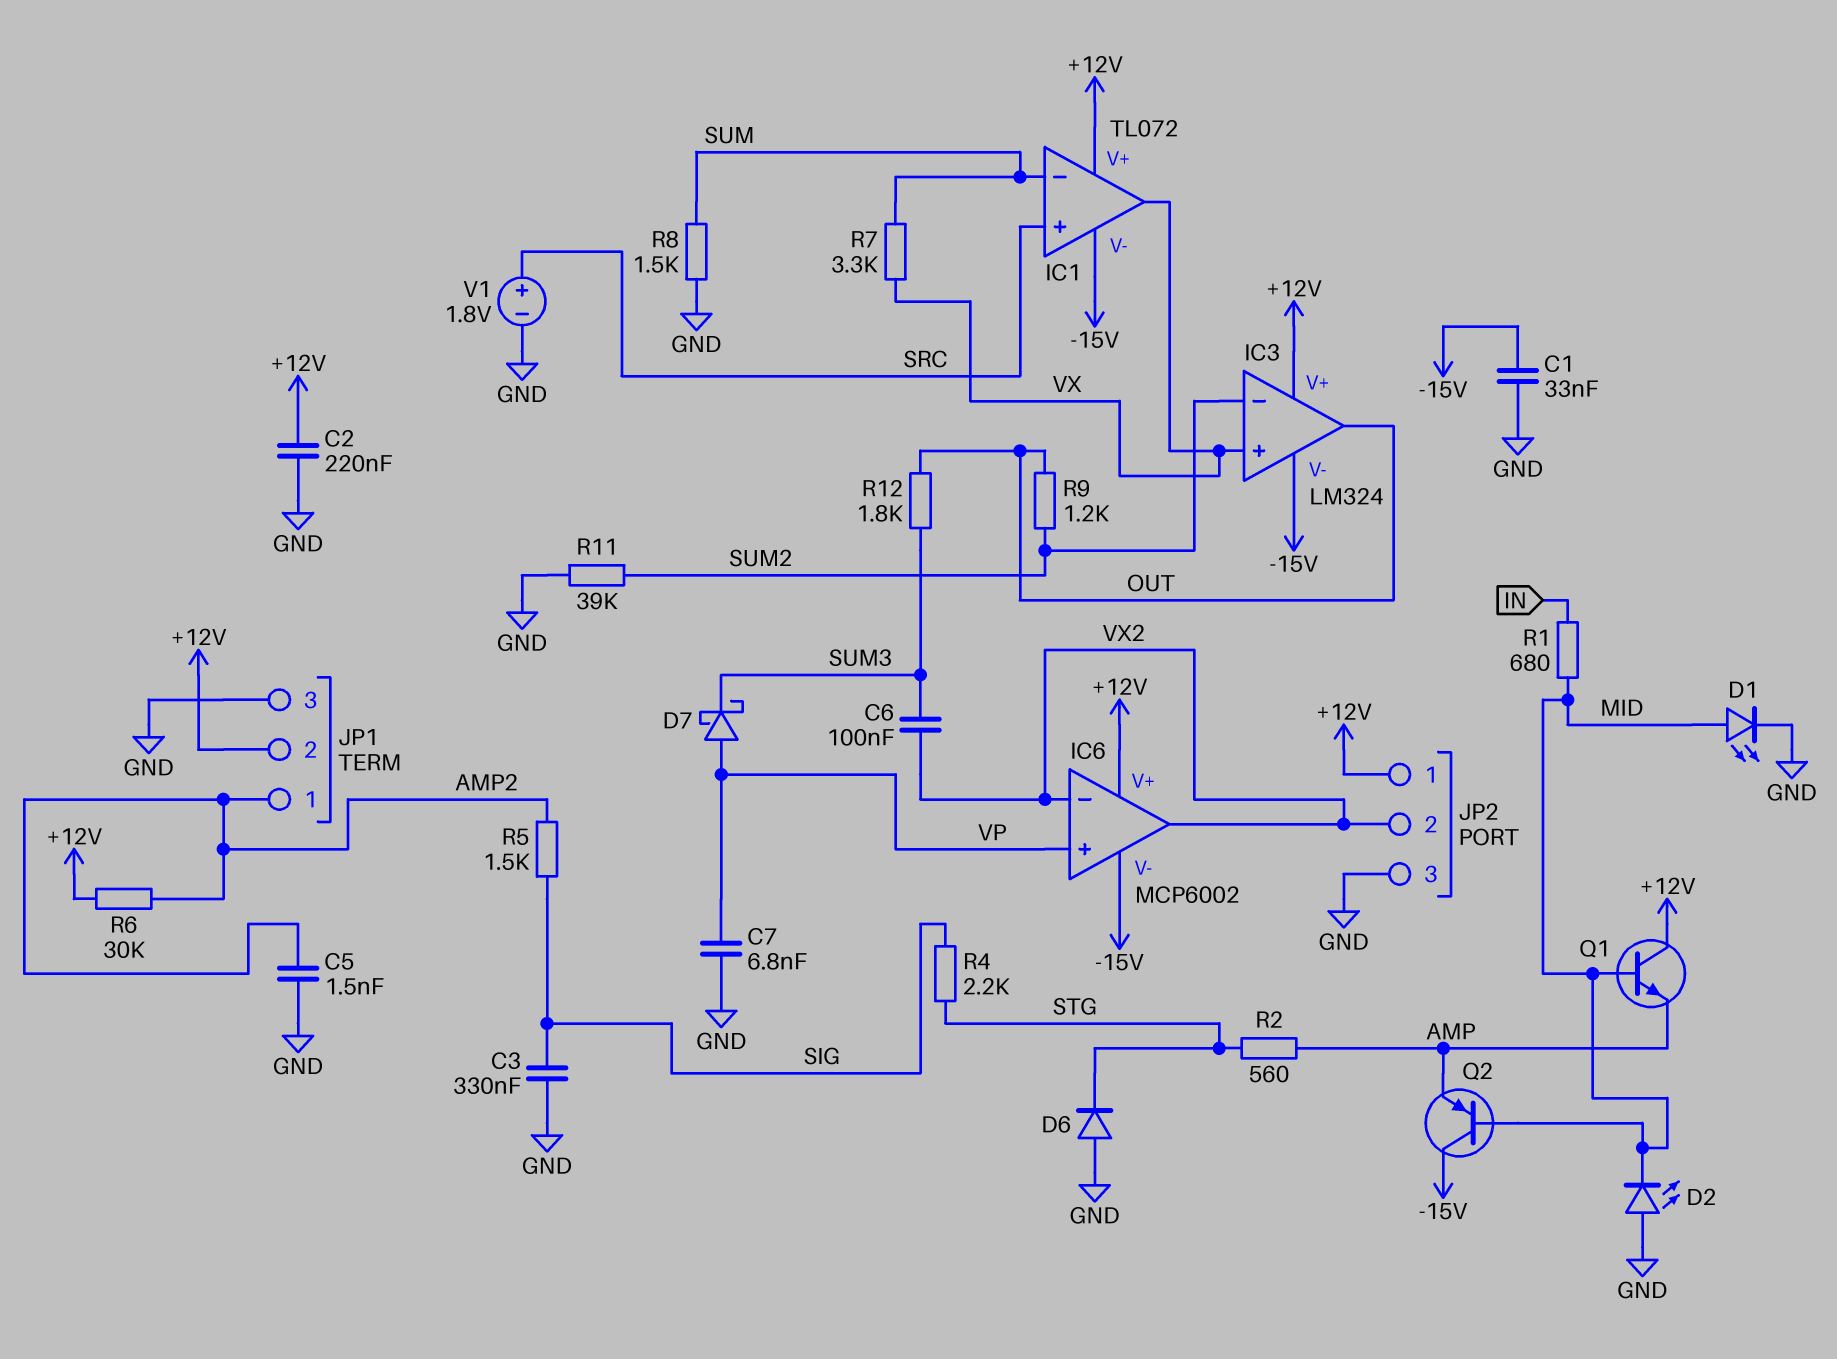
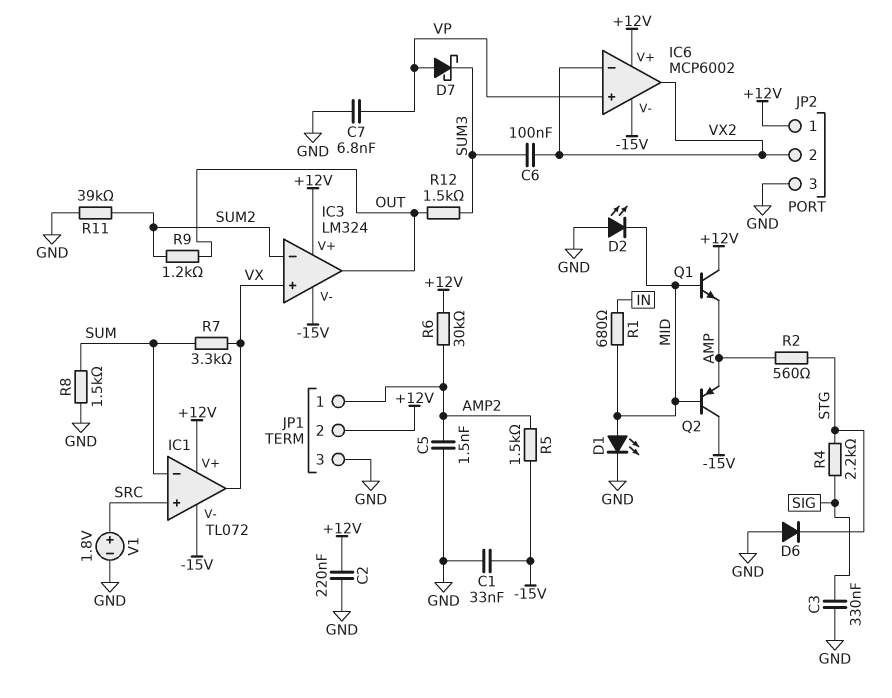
R5: 1.5k (AMP2, SIG) -> 1.5k (-15V, AMP2)
R12: 1.8k (OUT, SUM3) -> 1.5k (OUT, SUM3)

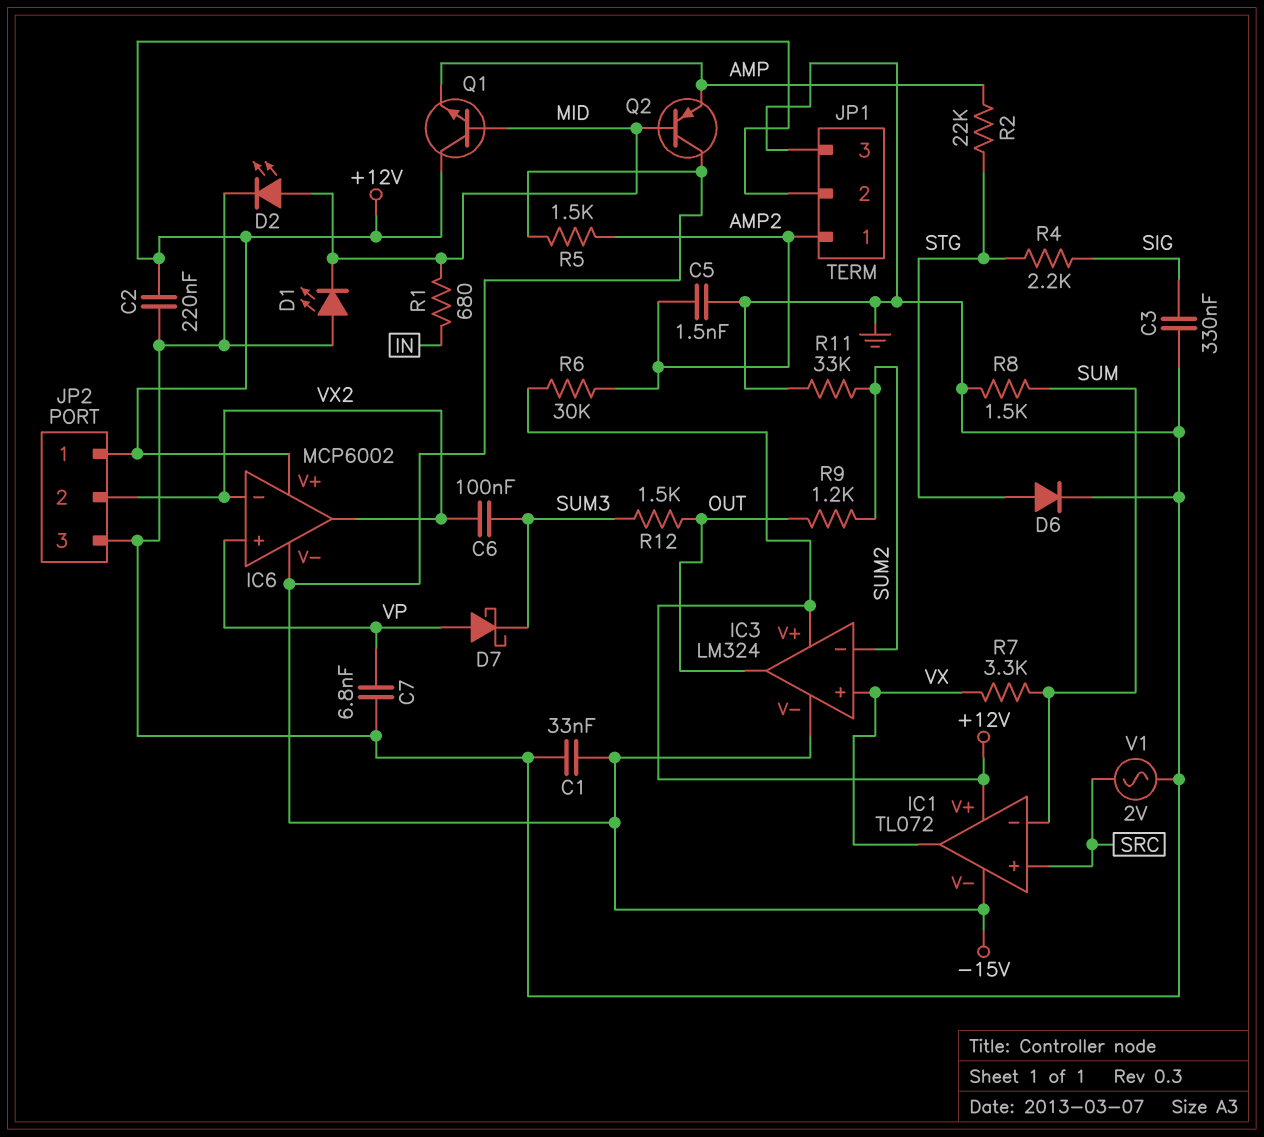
D1: LED (A MID, K GND) -> LED (A GND, K MID)
D2: LED (A GND, K MID) -> LED (A MID, K GND)
D6: diode (A GND, K STG) -> diode (A STG, K GND)
R2: 560 (AMP, STG) -> 22k (AMP, STG)
R11: 39k (GND, SUM2) -> 33k (GND, SUM2)
V1: 1.8V (plus SRC, minus GND) -> AC 2V (GND, SRC)

